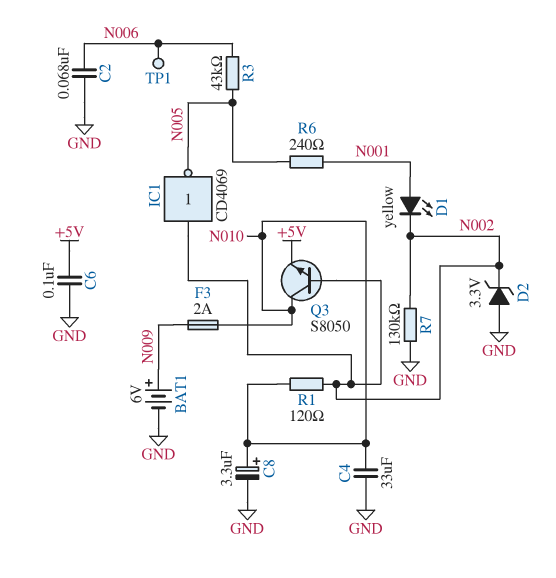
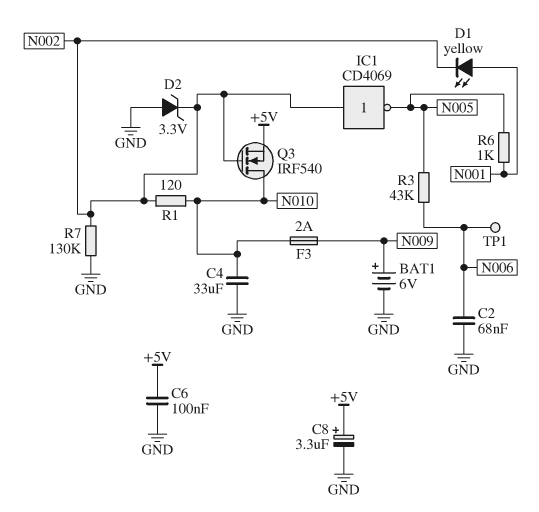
C8: 3.3uF (plus N010, minus GND) -> 3.3uF (plus +5V, minus GND)
Q3: NPN S8050 (B N002, C N010, E +5V) -> NMOS IRF540 (G N002, D N010, S +5V)
R6: 240 (N001, N005) -> 1k (N001, N005)

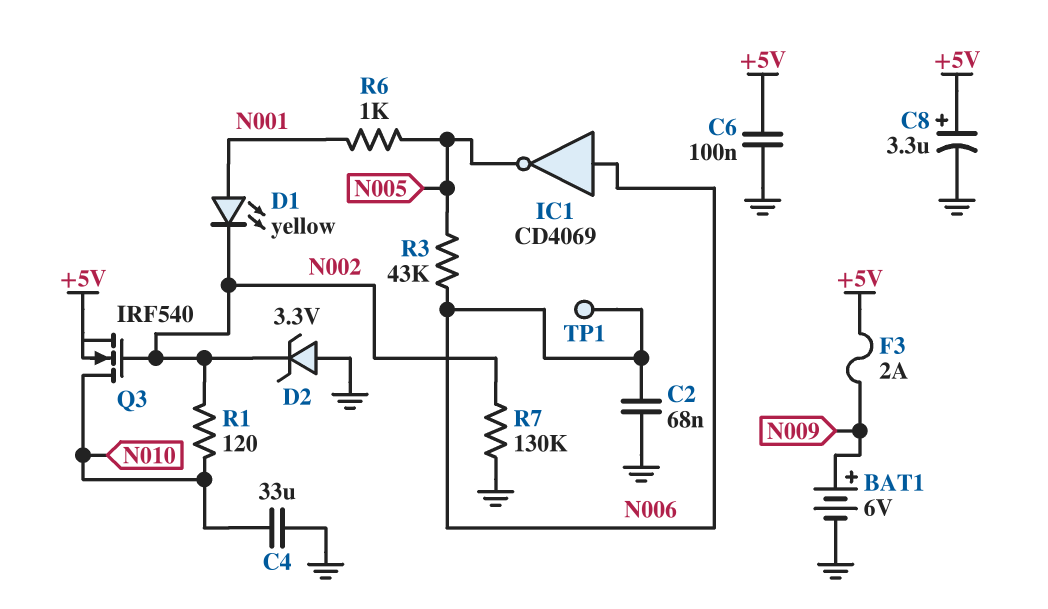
F3: 2A (N009, N010) -> 2A (+5V, N009)
IC1: NOT CD4069 (in N002, out N005) -> NOT CD4069 (in N006, out N005)

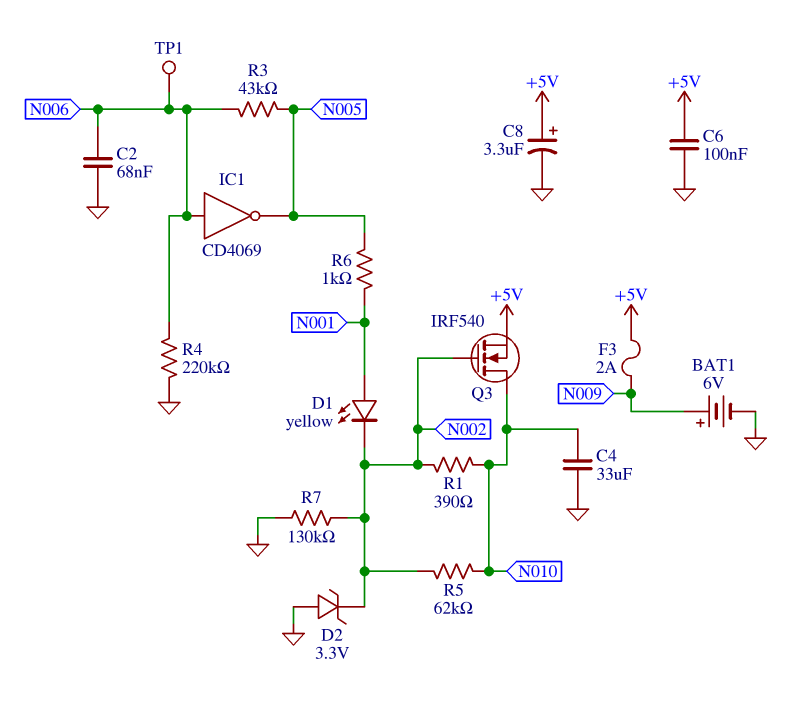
R1: 120 (N002, N010) -> 390 (N002, N010)
R4: none -> 220k (GND, N006)
R5: none -> 62k (N002, N010)

